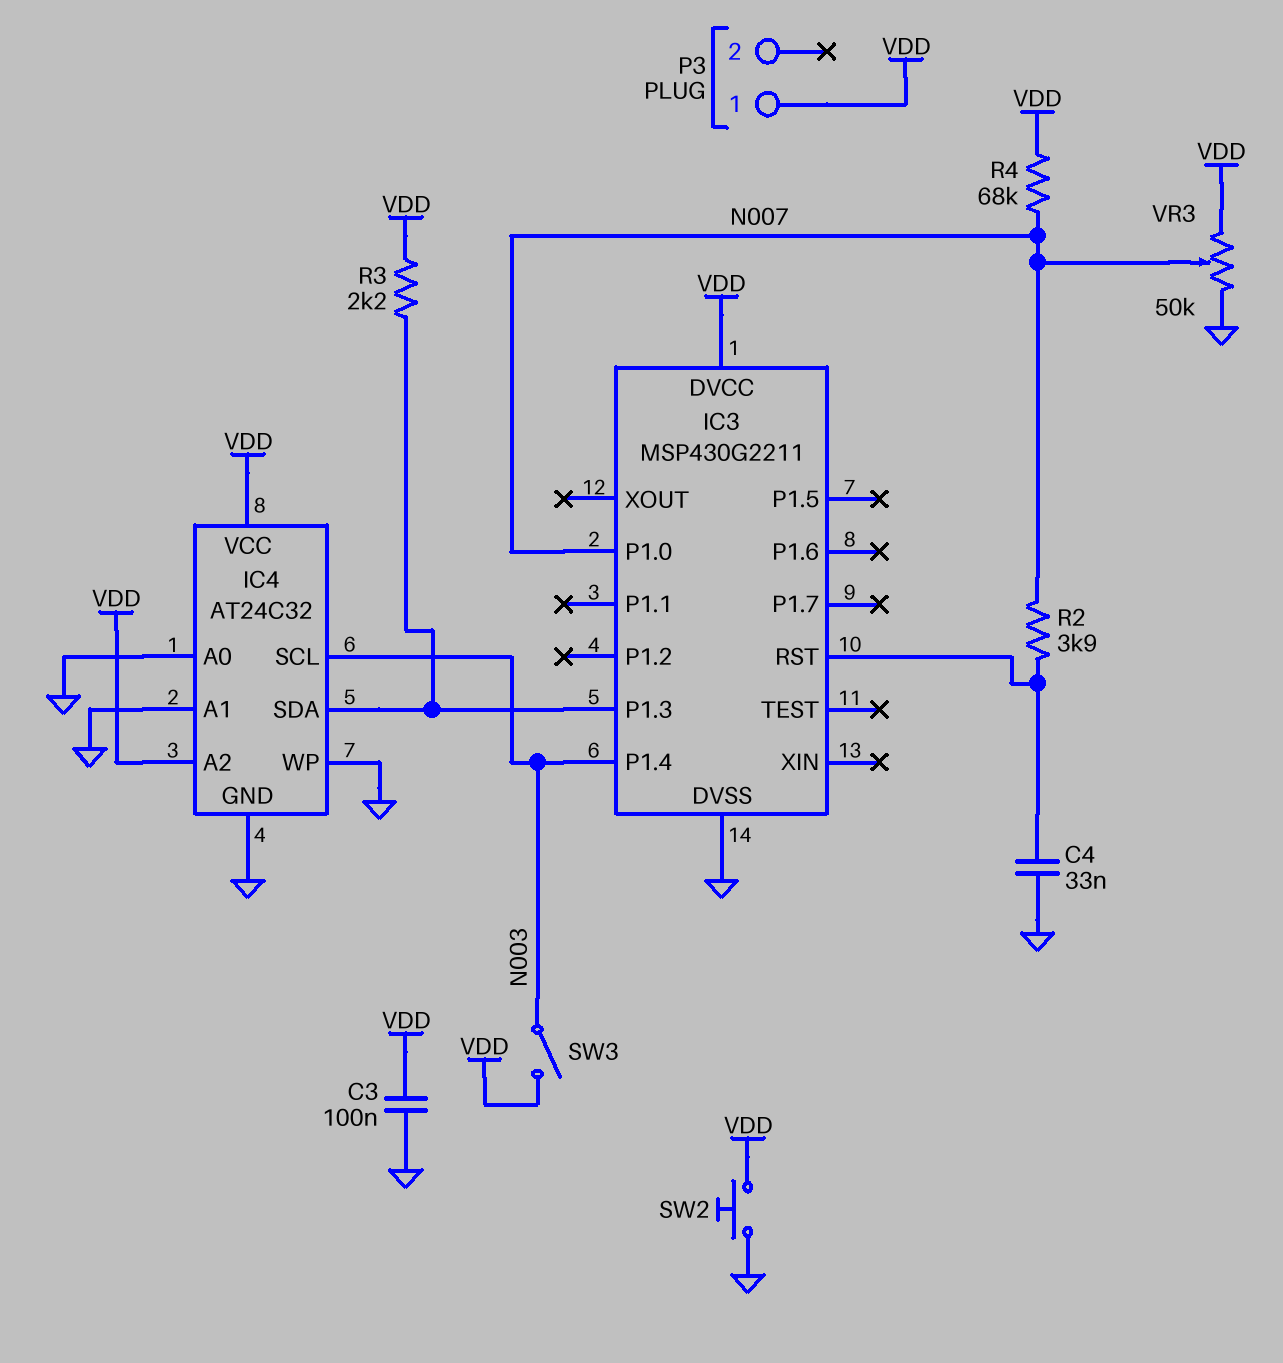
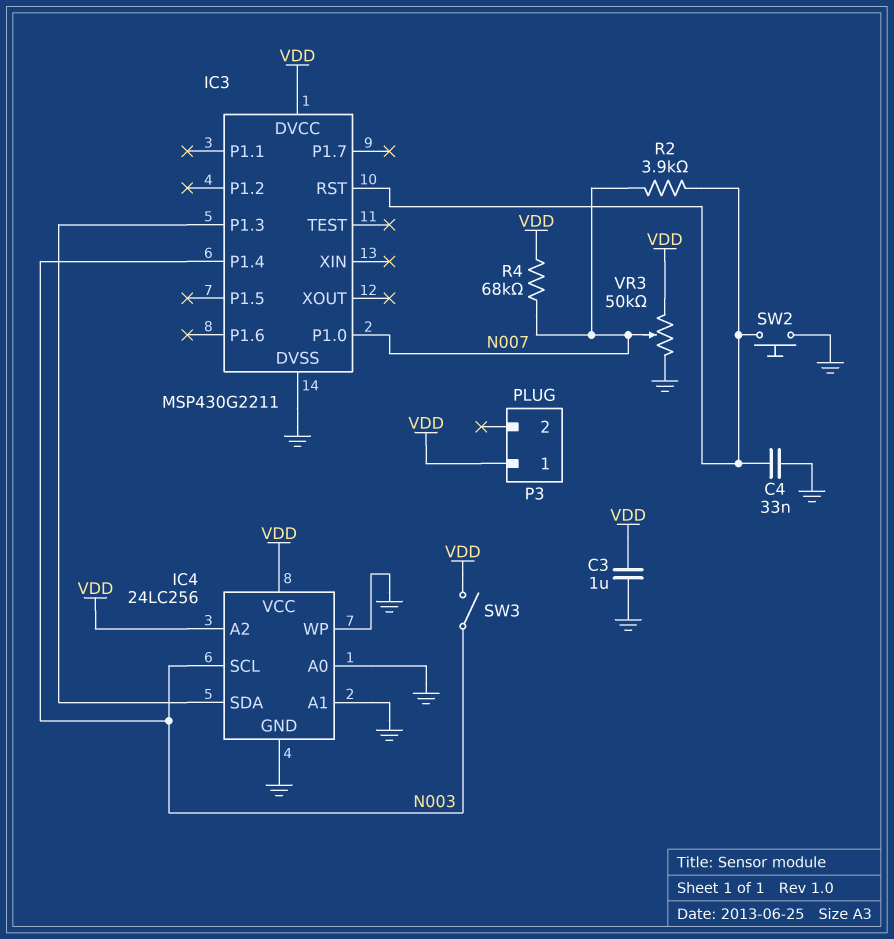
C3: 100nF (GND, VDD) -> 1uF (GND, VDD)
IC4: AT24C32 -> 24LC256
R3: 2.2k (IC3/P1.3, VDD) -> none
SW2: button (GND, VDD) -> button (GND, IC3/RST)

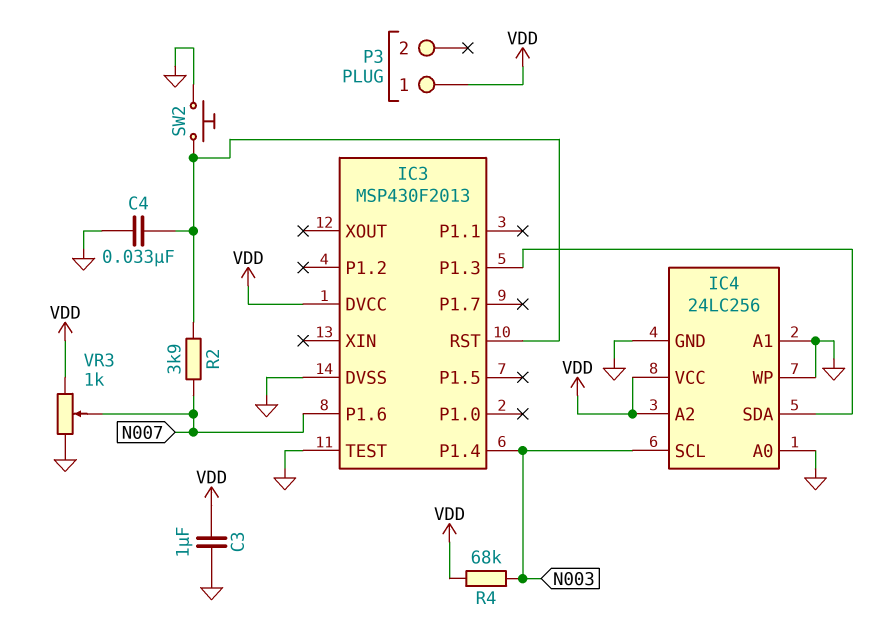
IC3: MSP430G2211 -> MSP430F2013
IC3 pin P1.0: N007 -> none
IC3 pin P1.6: none -> N007
IC3 pin TEST: none -> GND
R4: 68k (N007, VDD) -> 68k (N003, VDD)
SW3: switch (N003, VDD) -> none
VR3: 50k (GND, VDD, wiper N007) -> 1k (GND, VDD, wiper N007)

